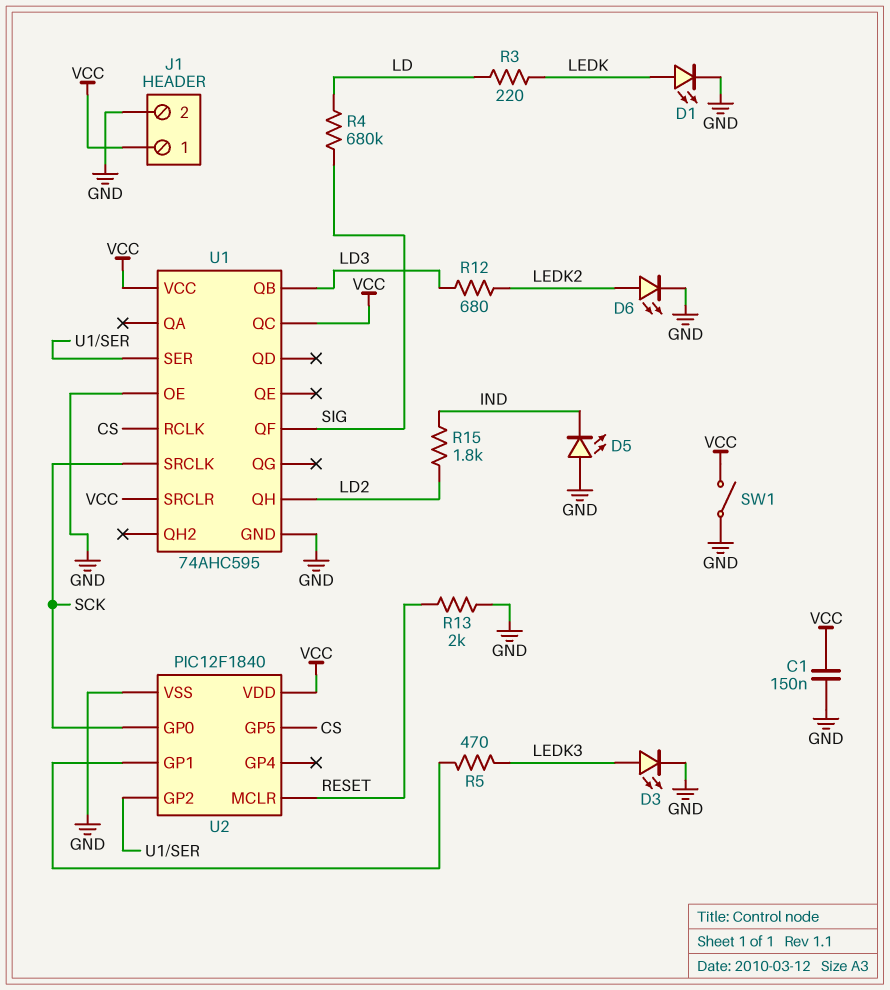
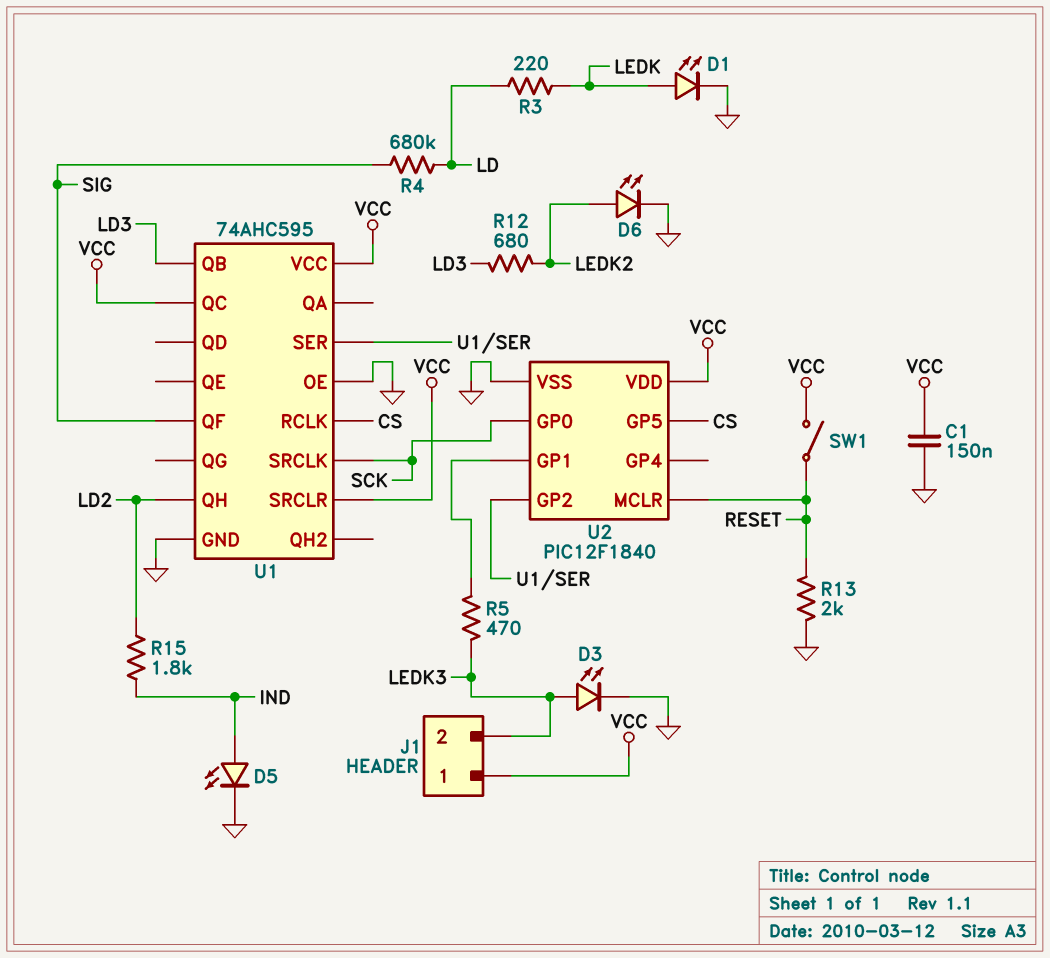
D5: LED (A GND, K IND) -> LED (A IND, K GND)
J1 pin 2: GND -> LEDK3
SW1: switch (GND, VCC) -> switch (RESET, VCC)

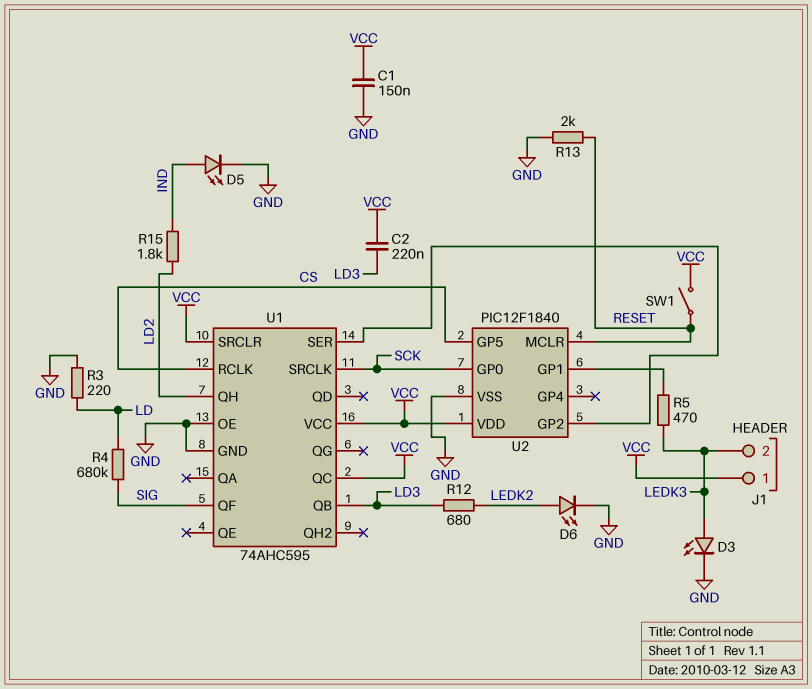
C2: none -> 220nF (LD3, VCC)
D1: LED (A LEDK, K GND) -> none
R3: 220 (LD, LEDK) -> 220 (GND, LD)

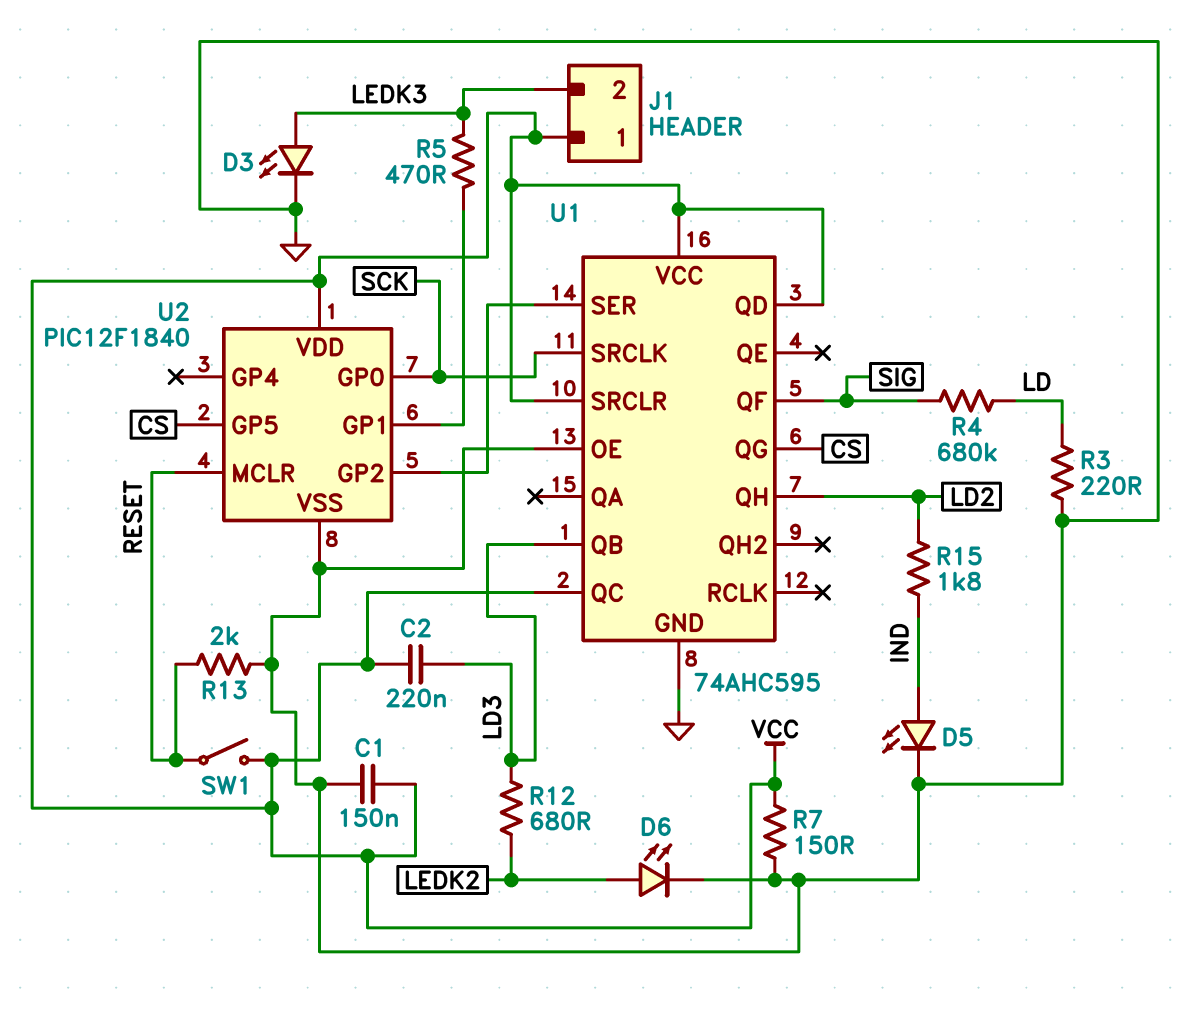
R7: none -> 150 (GND, VCC)
U1 pin QD: none -> VCC
U1 pin QG: none -> CS
U1 pin RCLK: CS -> none

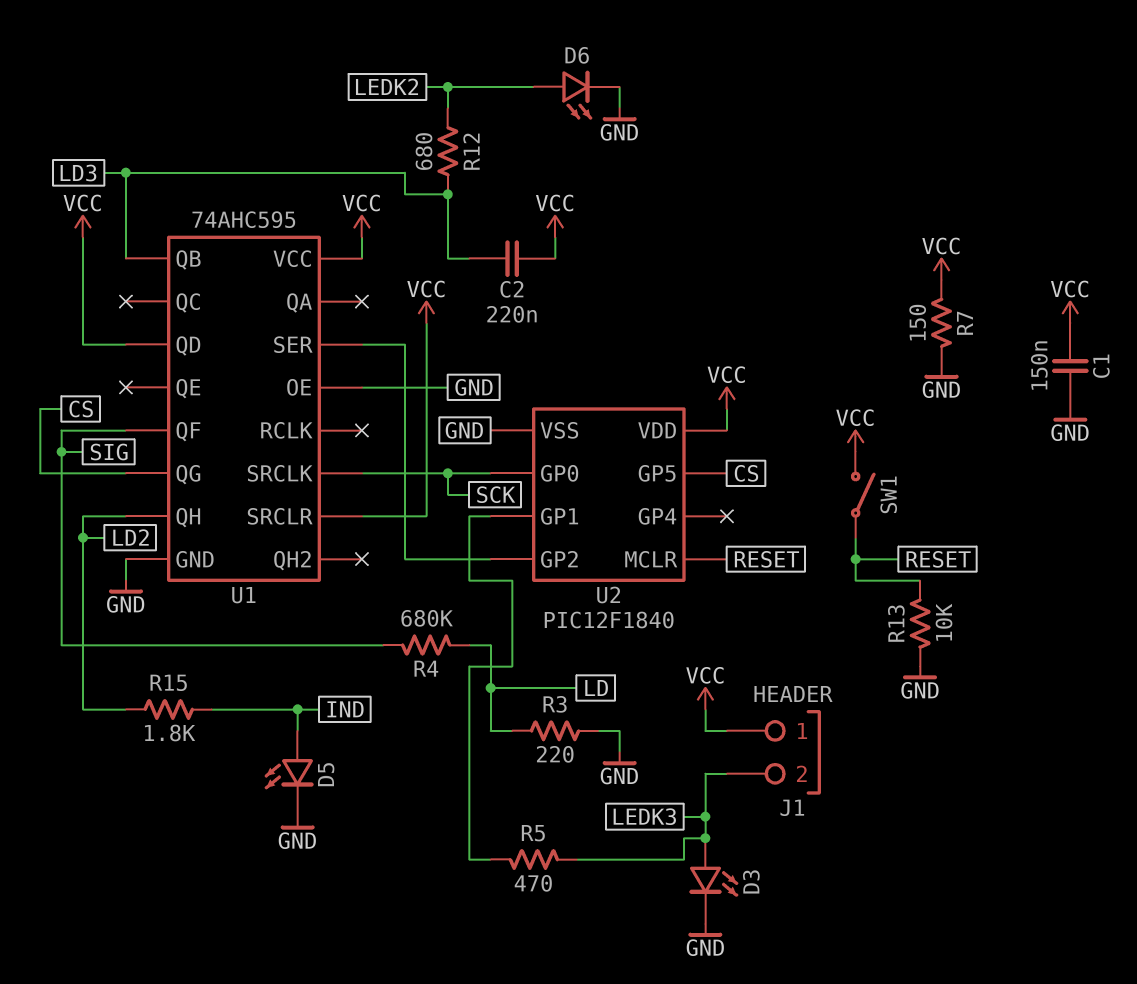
R13: 2k (GND, RESET) -> 10k (GND, RESET)
U1 pin QC: VCC -> none

